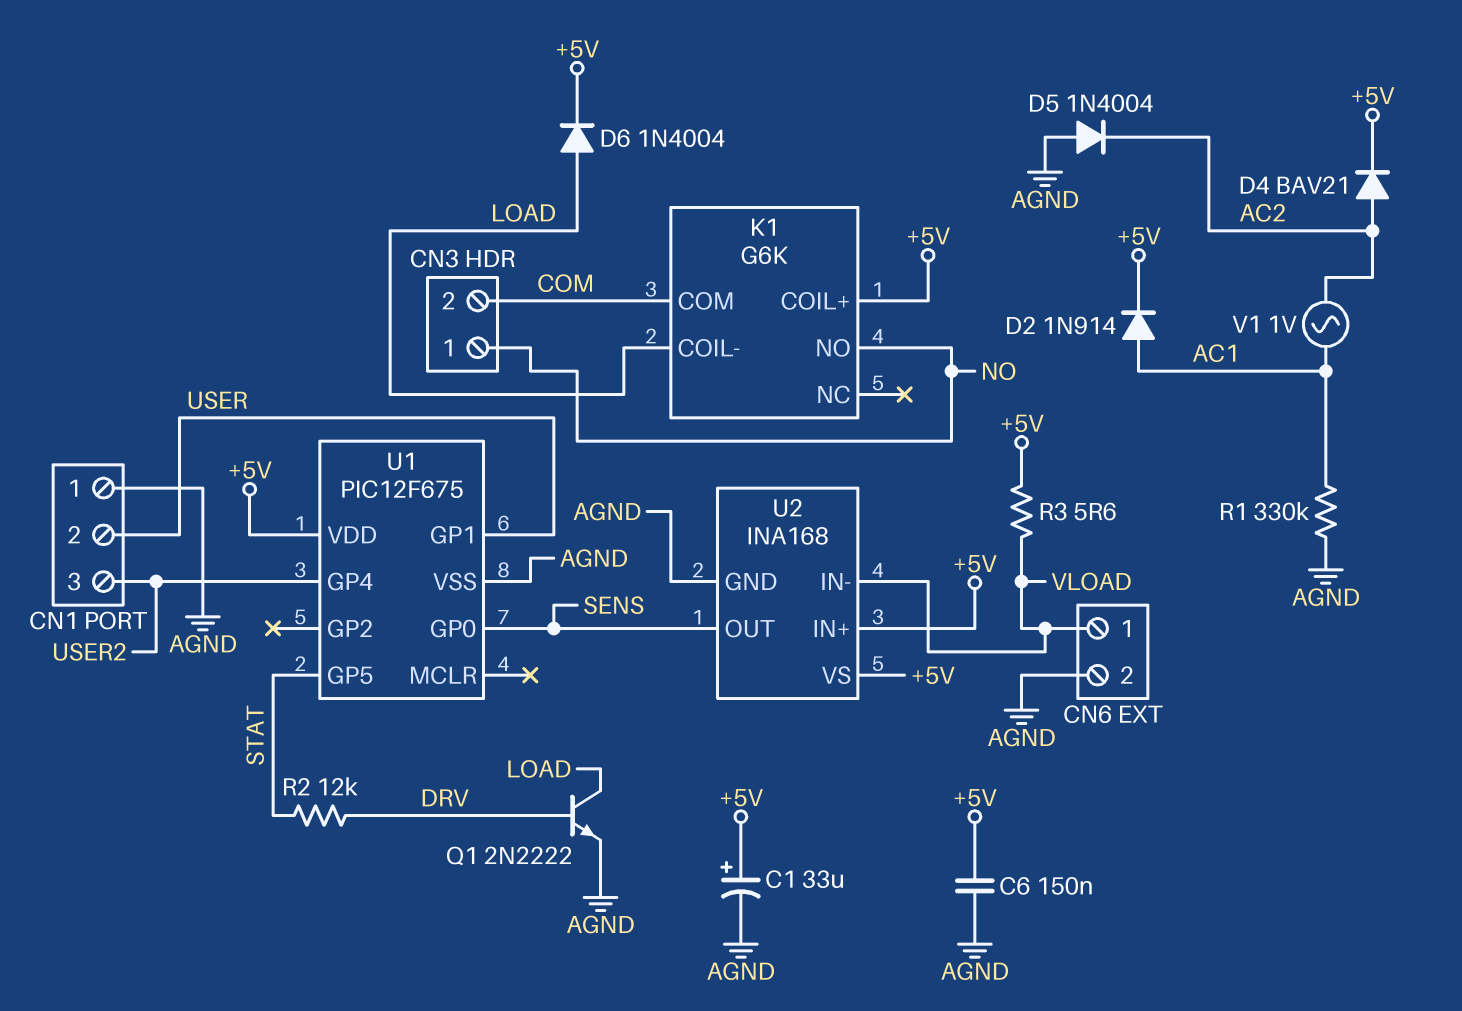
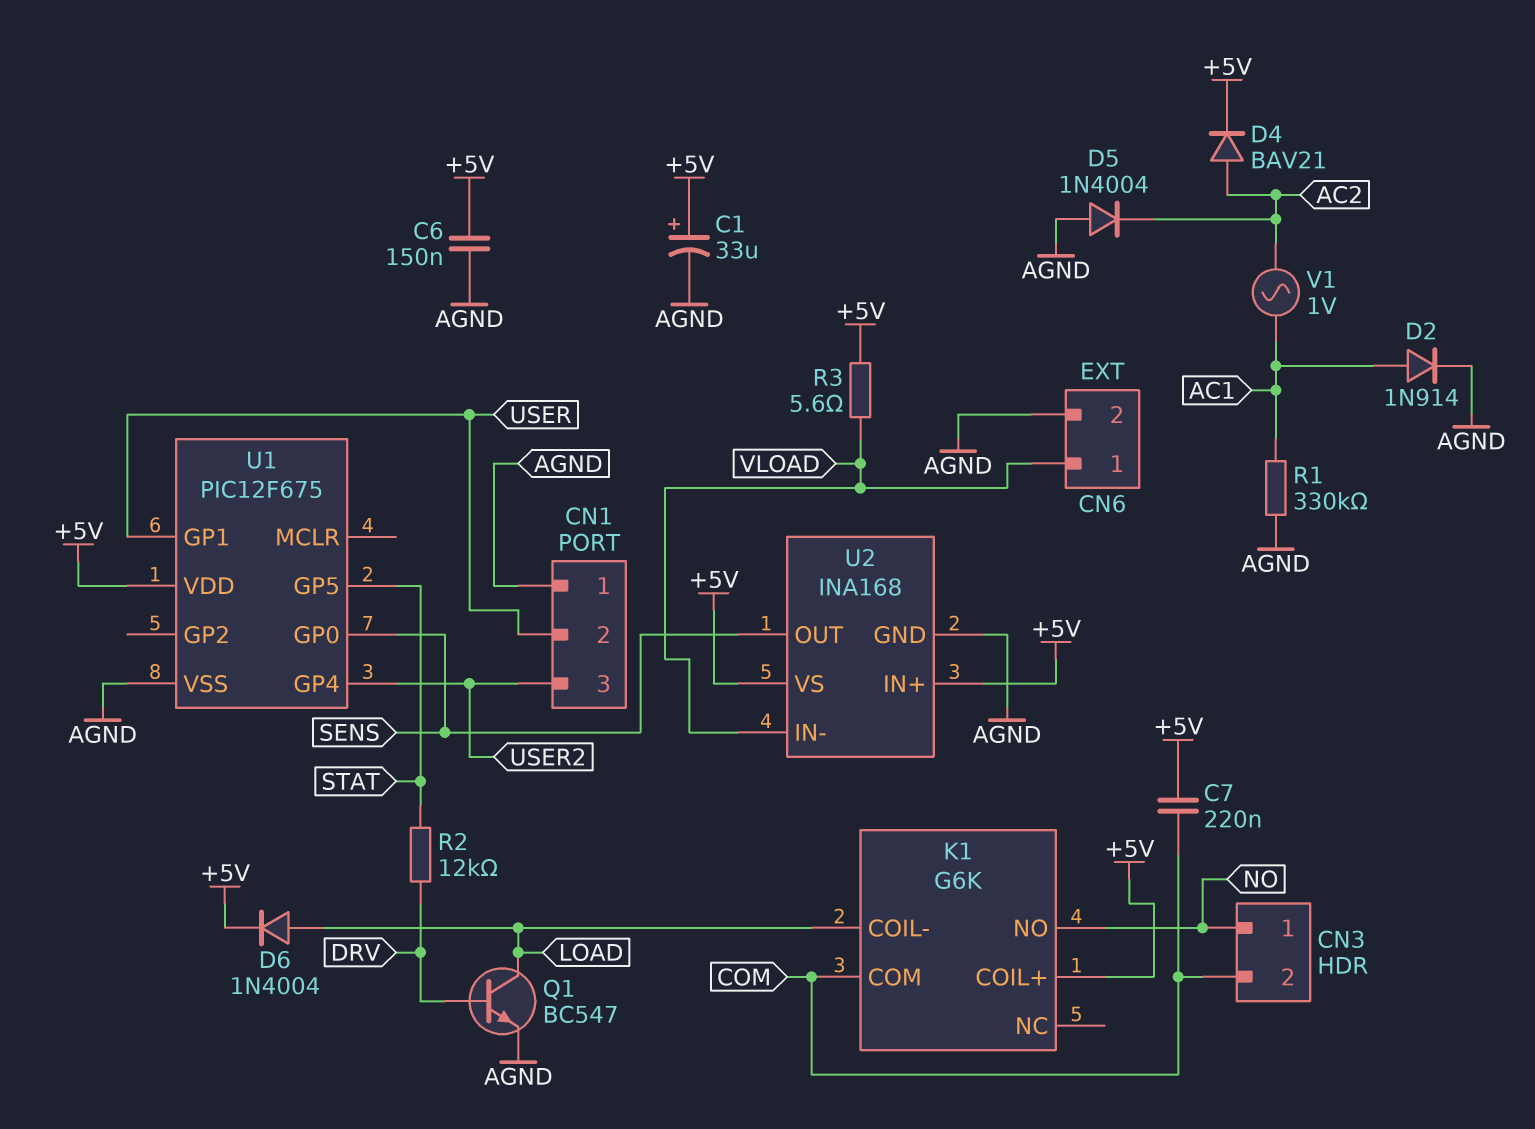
C7: none -> 220nF (+5V, COM)
D2: diode 1N914 (A AC1, K +5V) -> diode 1N914 (A AC1, K AGND)
Q1: NPN 2N2222 (B DRV, C LOAD, E AGND) -> NPN BC547 (B DRV, C LOAD, E AGND)

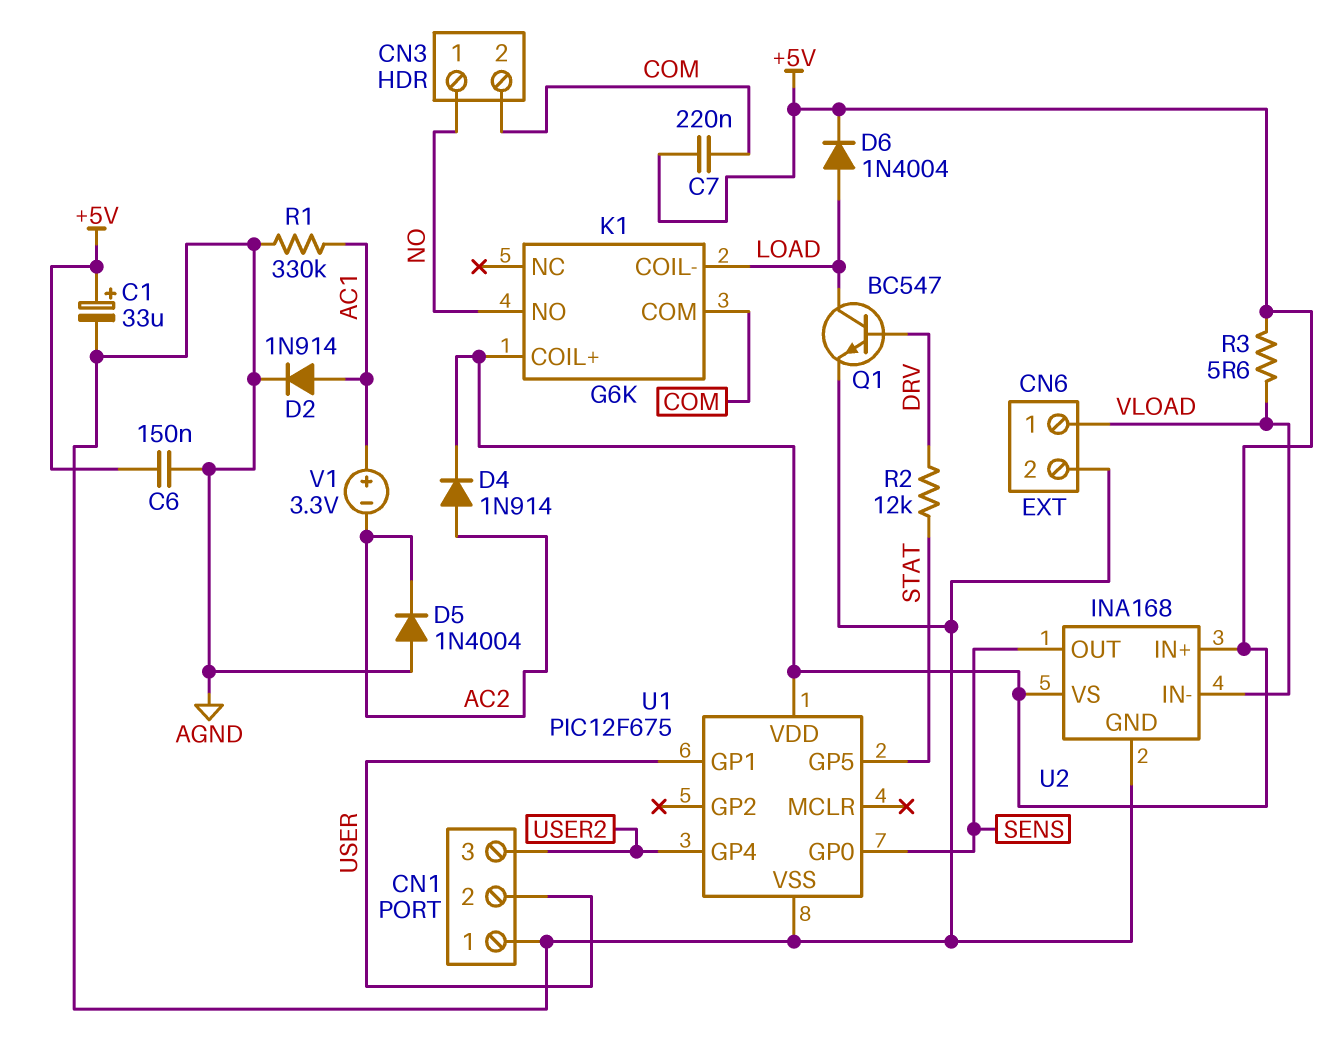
D4: diode BAV21 (A AC2, K +5V) -> diode 1N914 (A AC2, K +5V)
V1: AC 1V (AC1, AC2) -> 3.3V (plus AC1, minus AC2)

